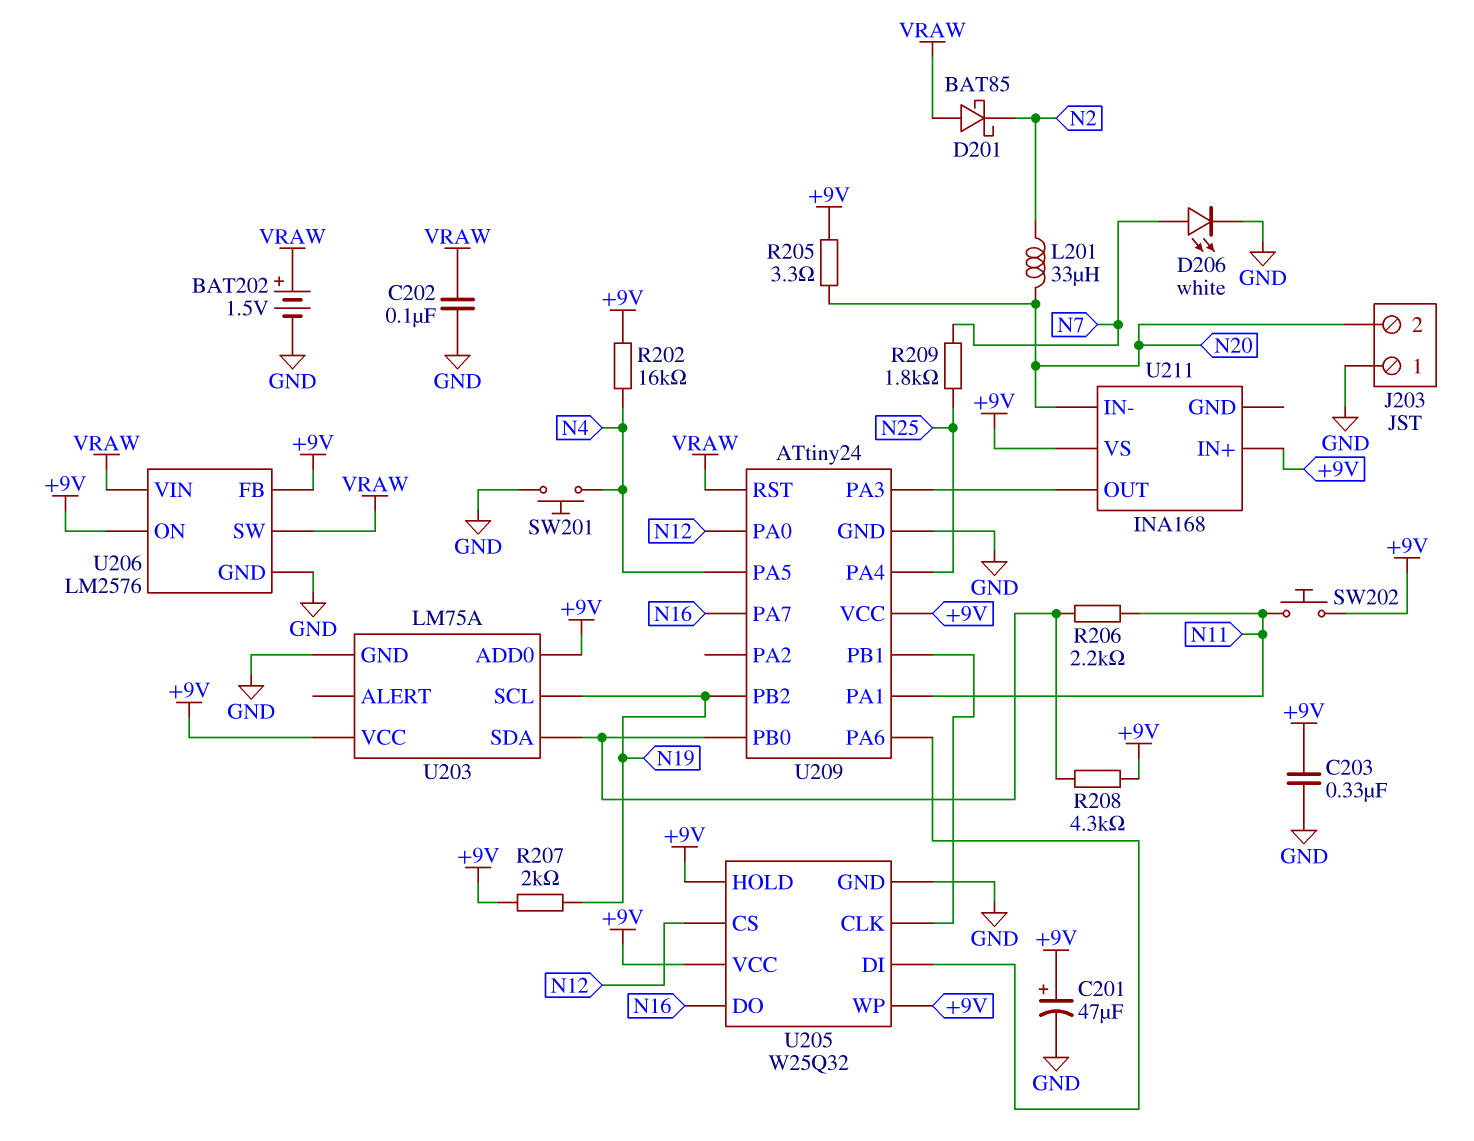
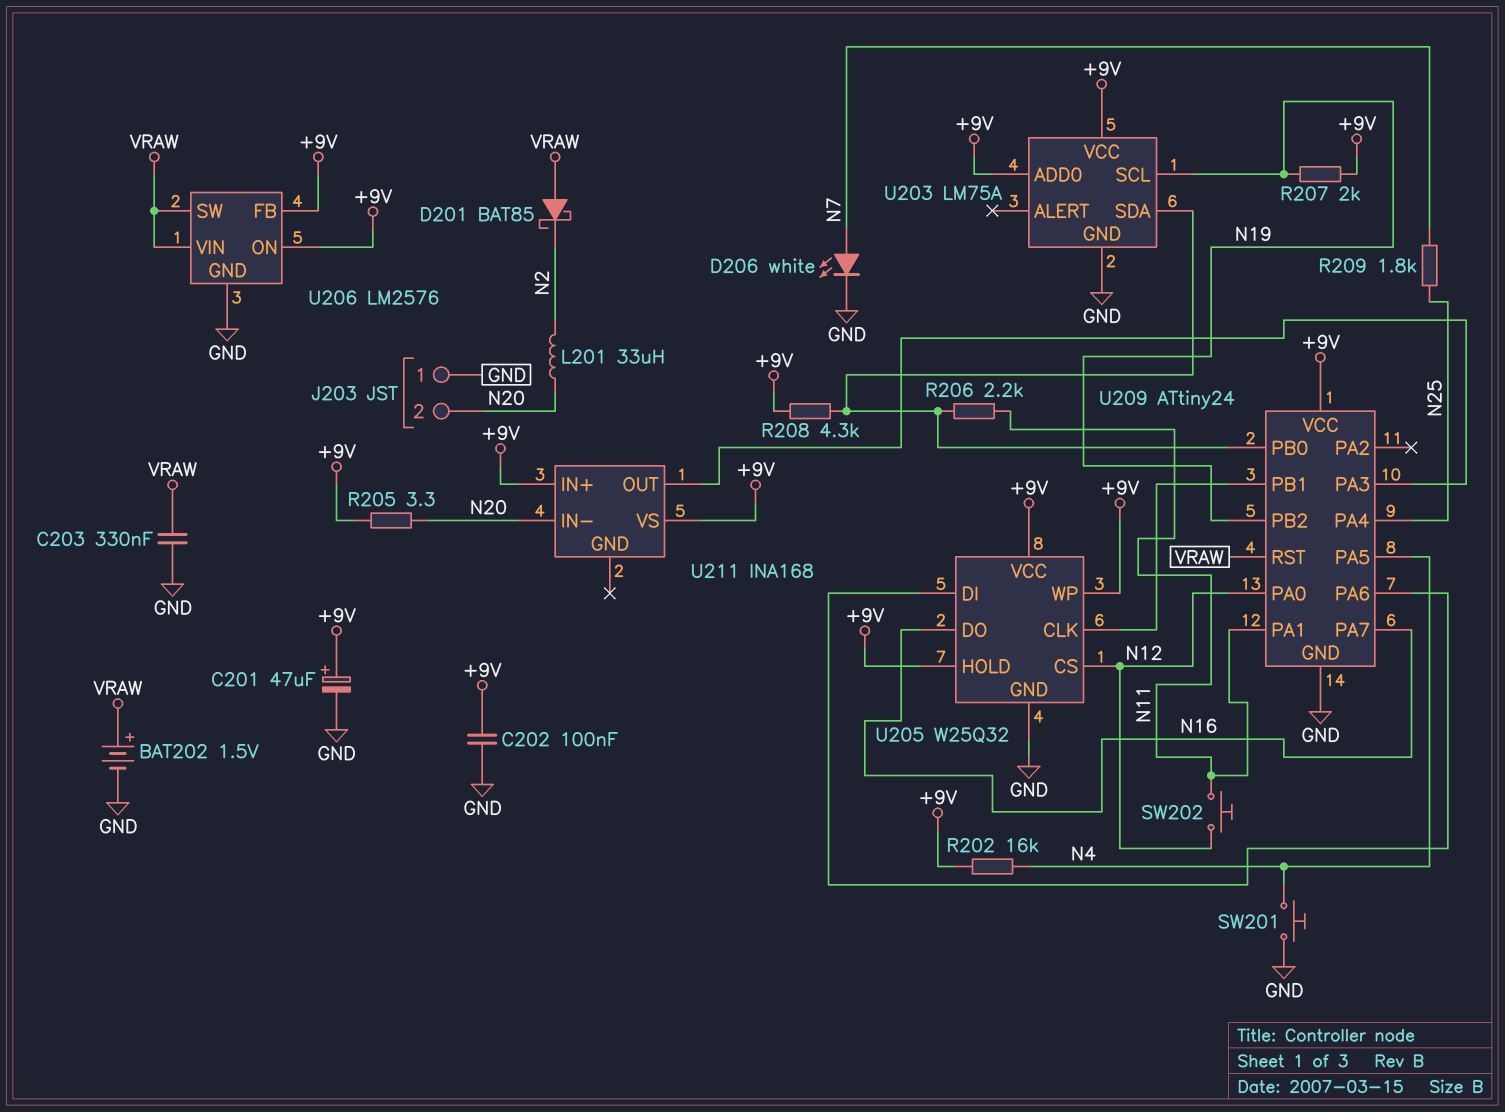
C202: 100nF (GND, VRAW) -> 100nF (+9V, GND)
C203: 330nF (+9V, GND) -> 330nF (GND, VRAW)
SW202: button (+9V, N11) -> button (N11, N12)

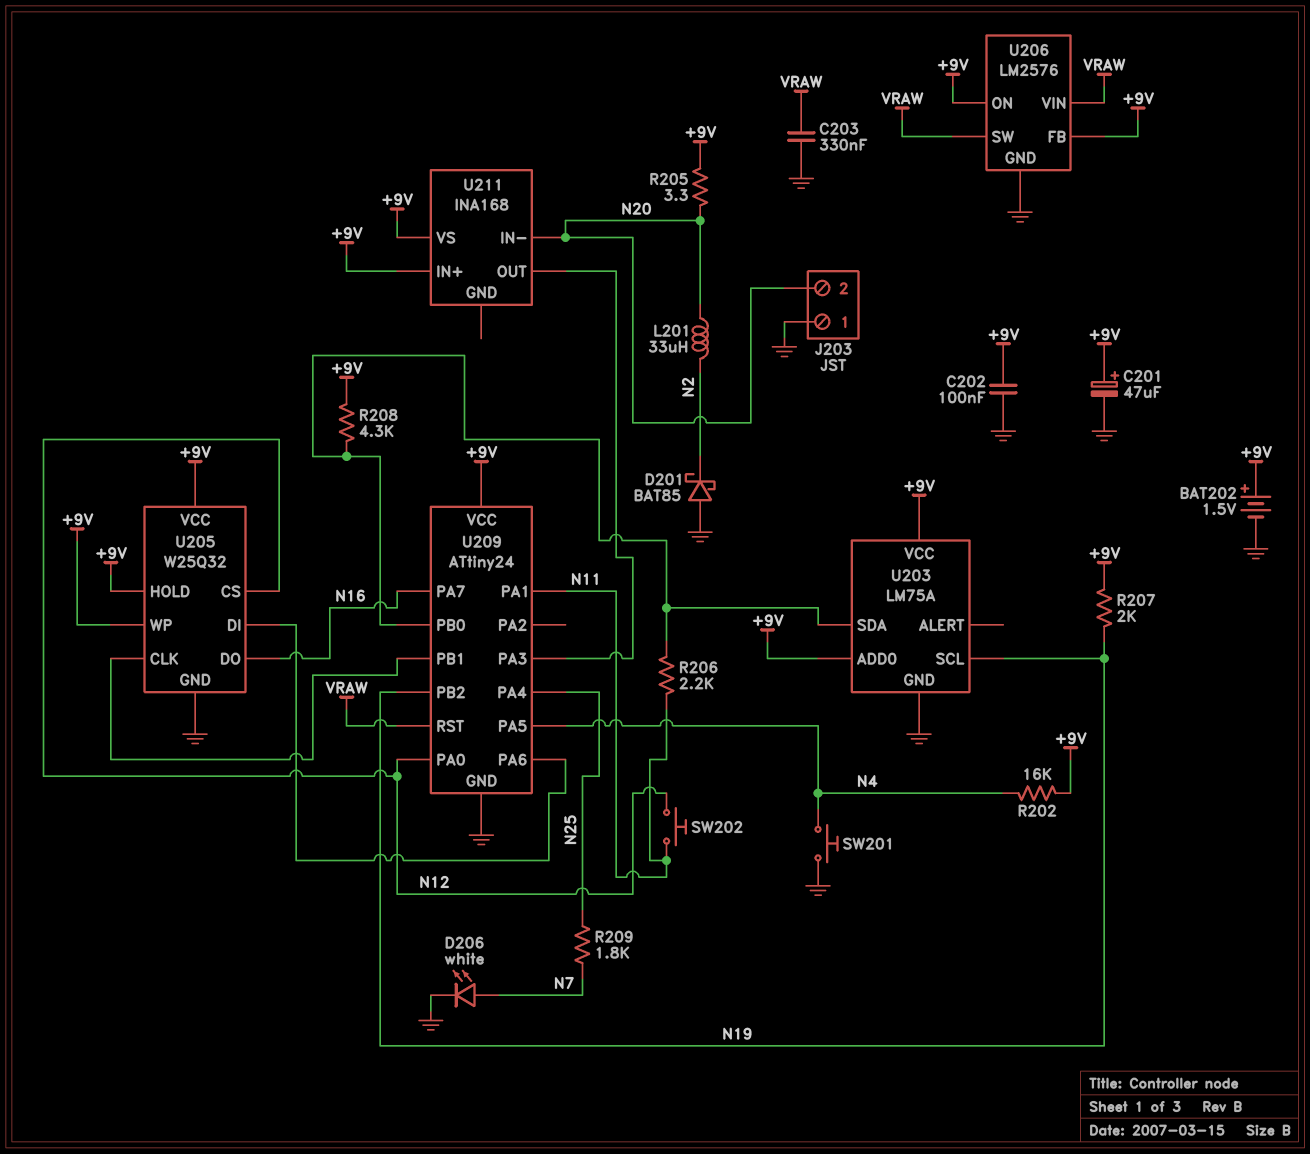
BAT202: 1.5V (plus VRAW, minus GND) -> 1.5V (plus +9V, minus GND)
D201: schottky BAT85 (A VRAW, K N2) -> schottky BAT85 (A GND, K N2)

